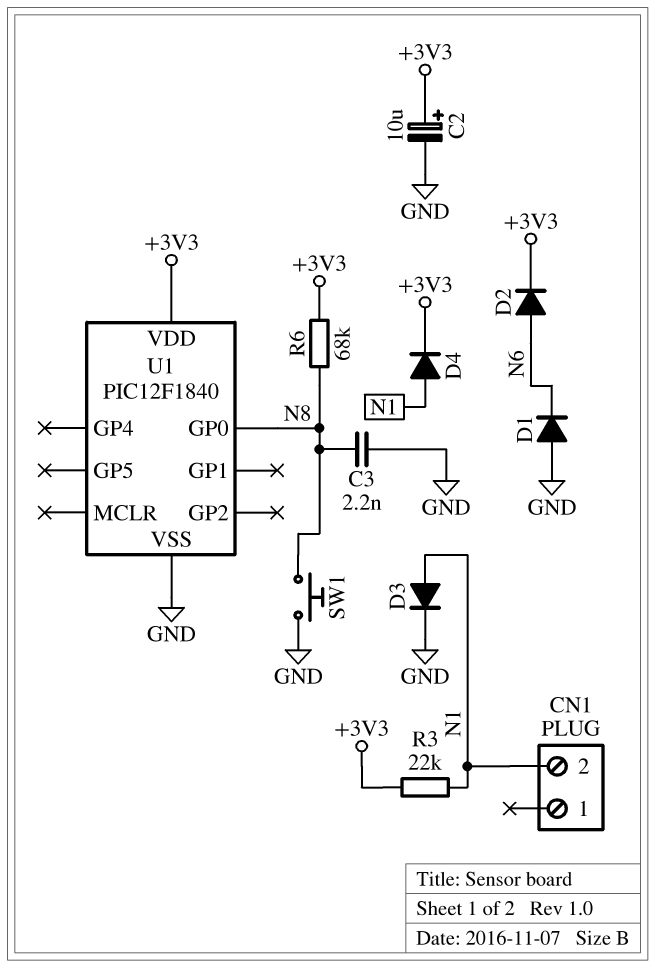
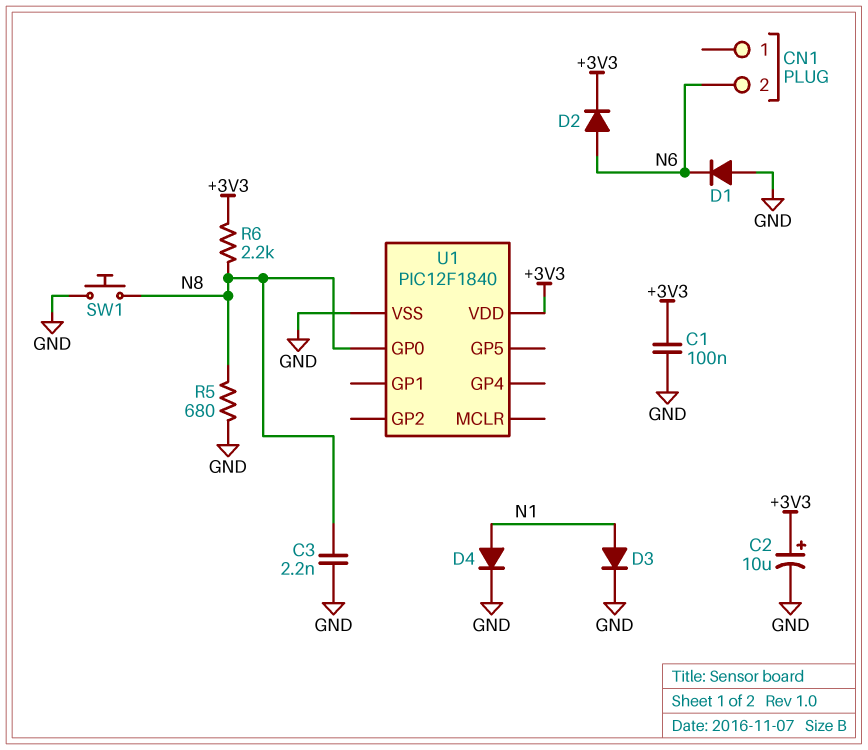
C1: none -> 100nF (+3V3, GND)
CN1 pin 2: N1 -> N6
D4: diode (A N1, K +3V3) -> diode (A N1, K GND)
R3: 22k (+3V3, N1) -> none
R5: none -> 680 (GND, N8)
R6: 68k (+3V3, N8) -> 2.2k (+3V3, N8)

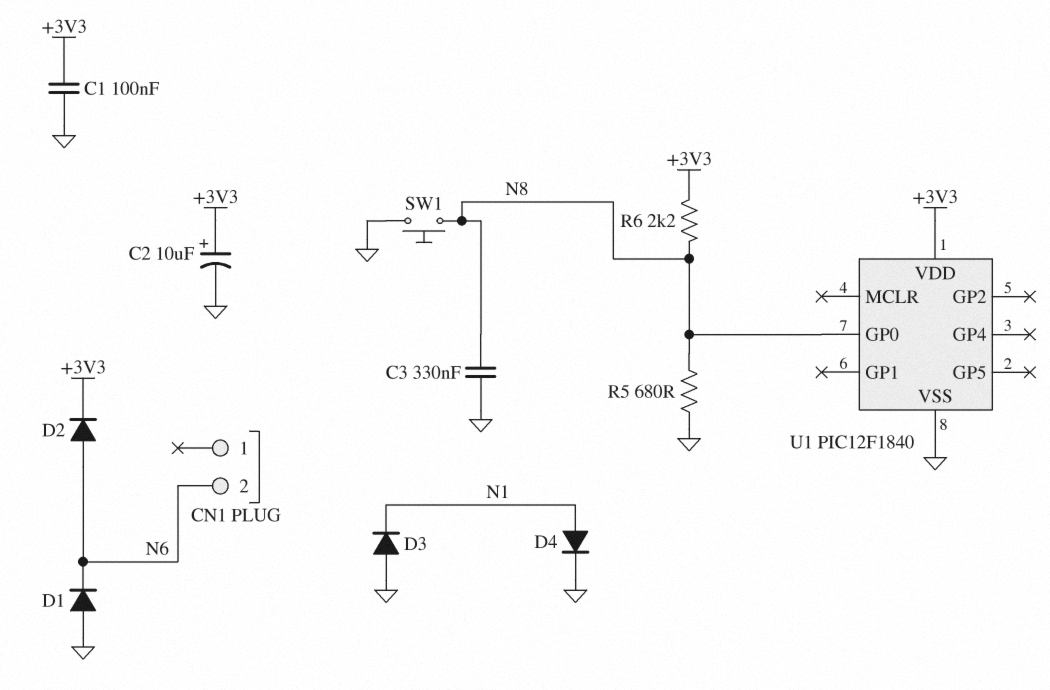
C3: 2.2nF (GND, N8) -> 330nF (GND, N8)
D3: diode (A N1, K GND) -> diode (A GND, K N1)

